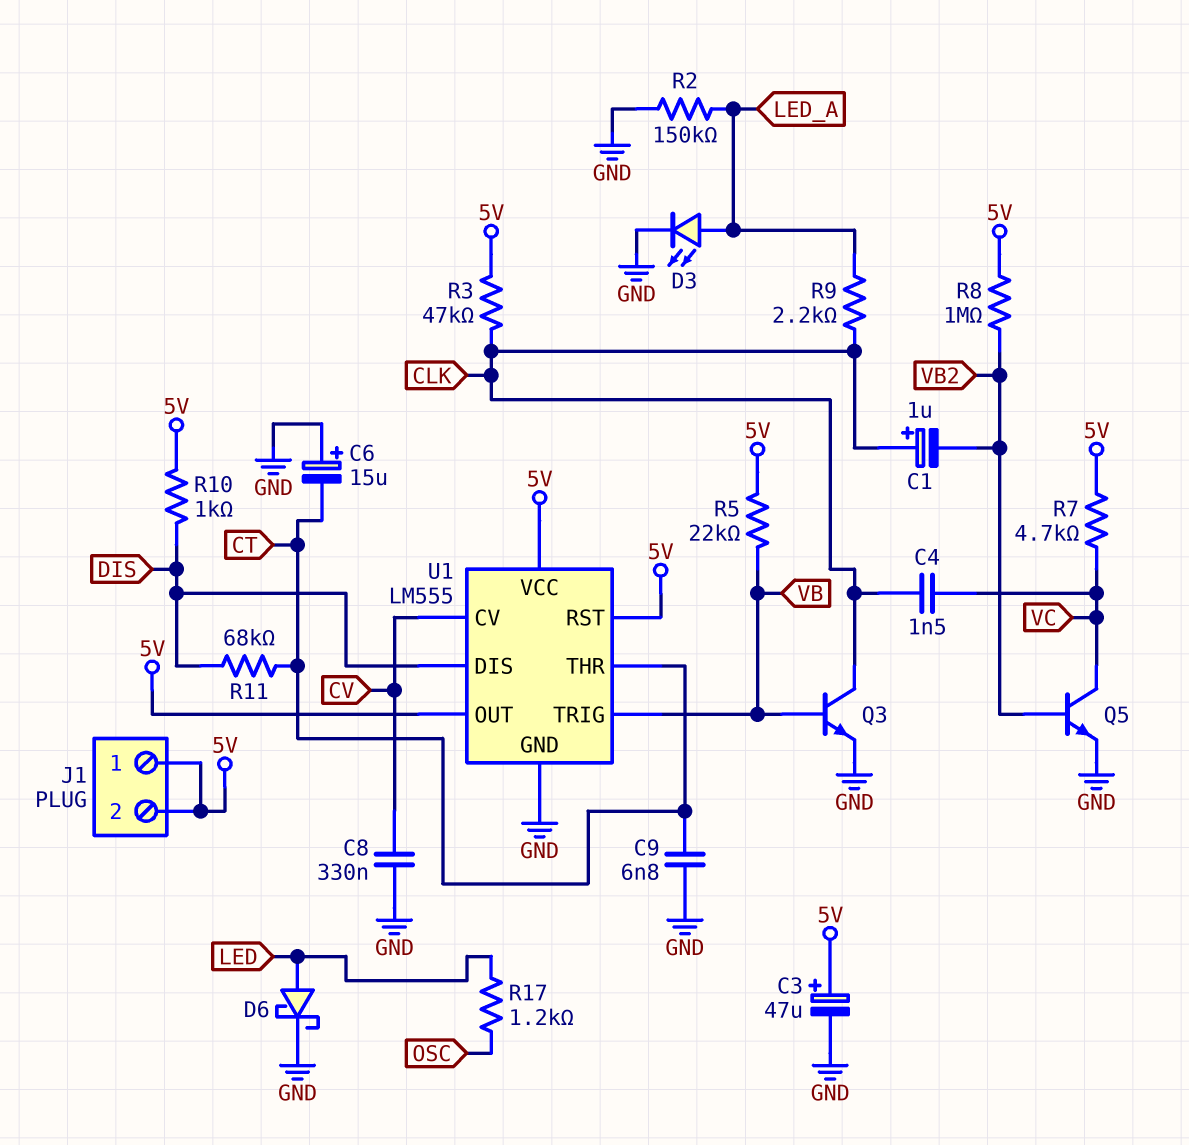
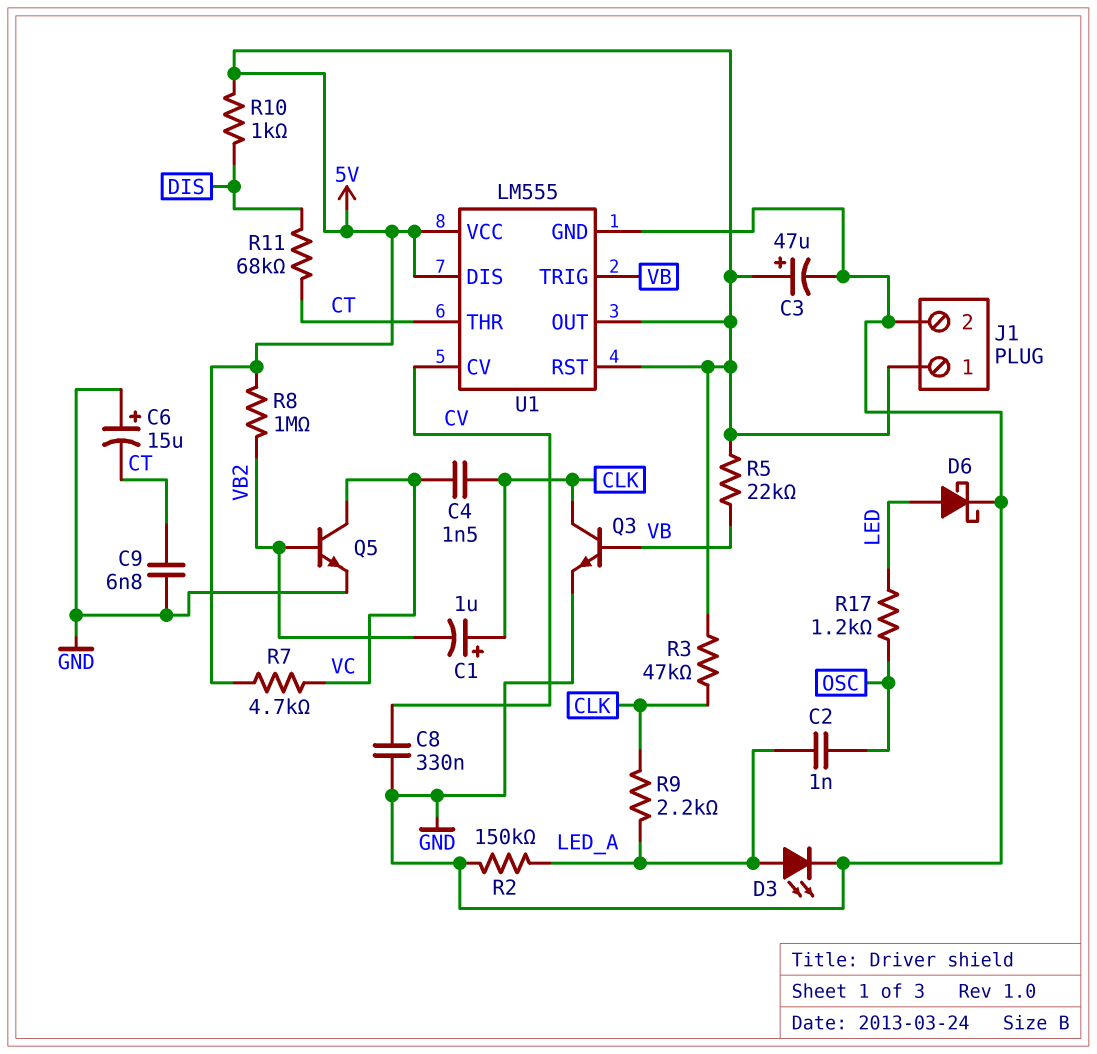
C2: none -> 1nF (LED_A, OSC)
J1 pin 2: 5V -> GND
U1 pin DIS: DIS -> 5V

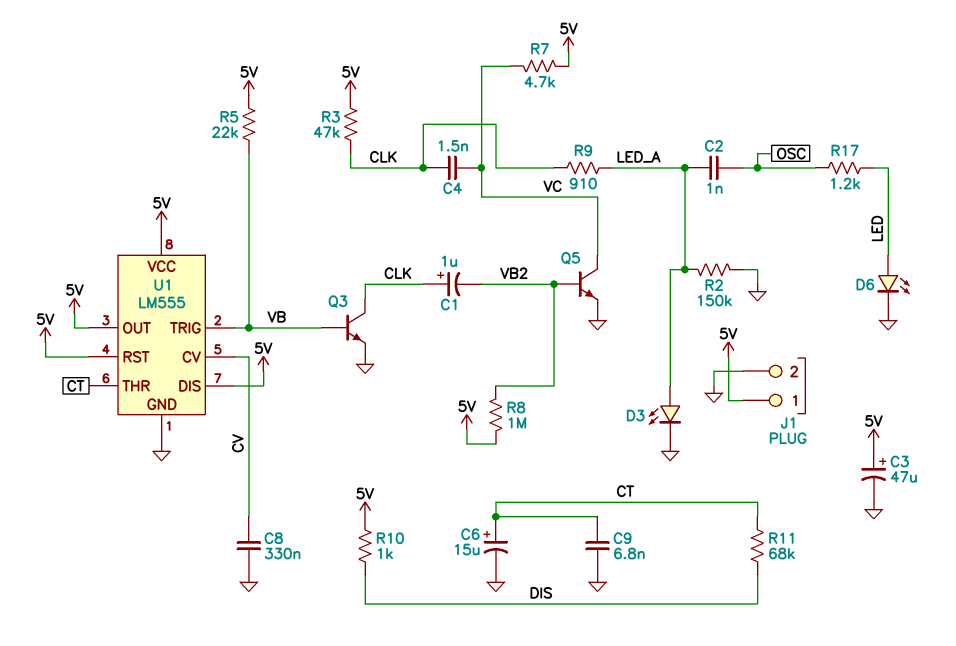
C6: 15uF (plus GND, minus CT) -> 15uF (plus CT, minus GND)
D6: schottky (A LED, K GND) -> LED (A LED, K GND)
R9: 2.2k (CLK, LED_A) -> 910 (CLK, LED_A)

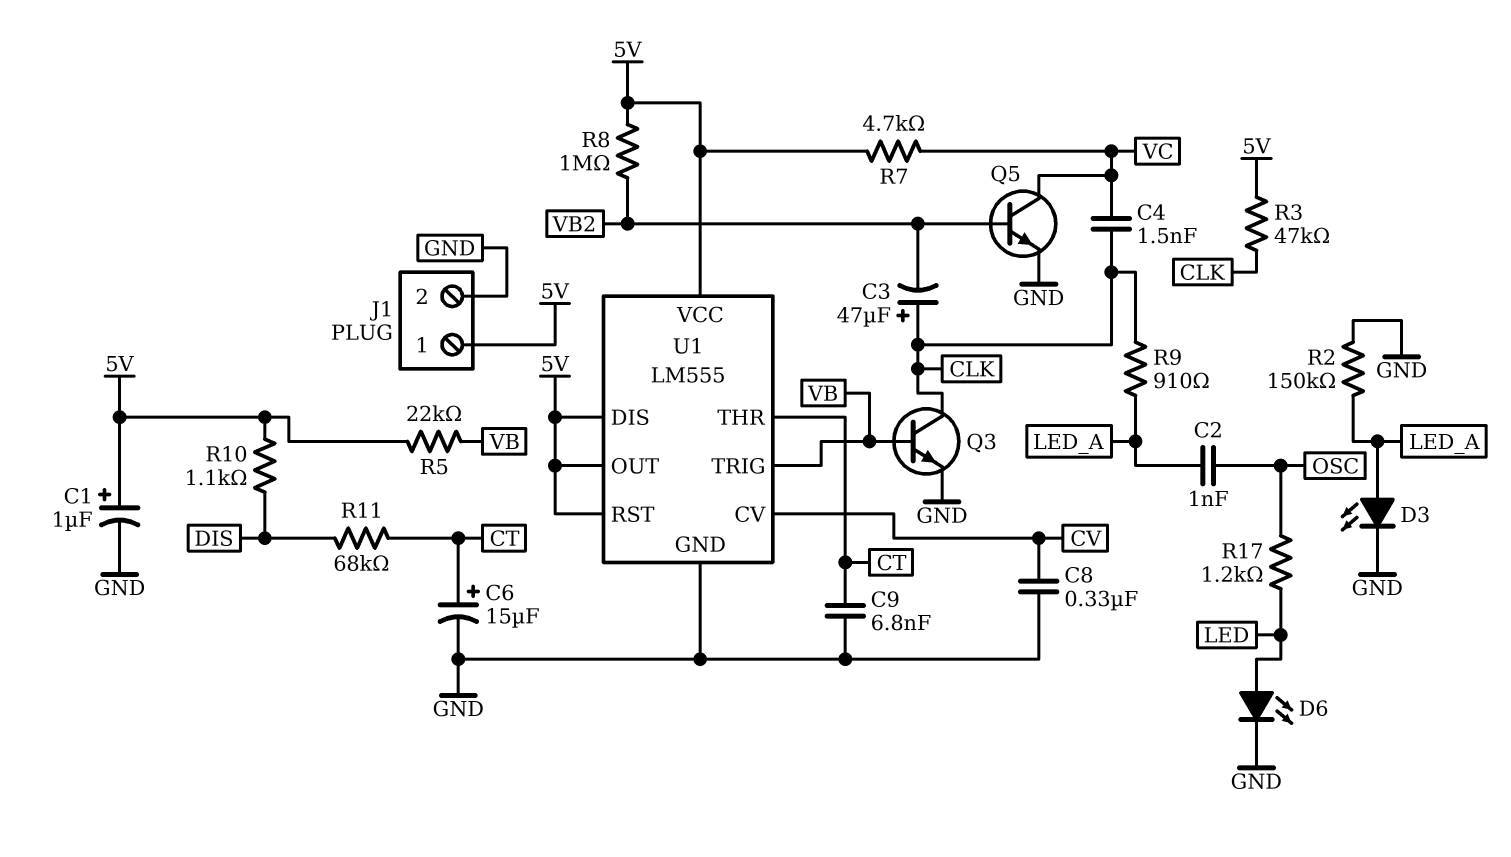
C1: 1uF (plus CLK, minus VB2) -> 1uF (plus 5V, minus GND)
C3: 47uF (plus 5V, minus GND) -> 47uF (plus CLK, minus VB2)
R10: 1k (5V, DIS) -> 1.1k (5V, DIS)

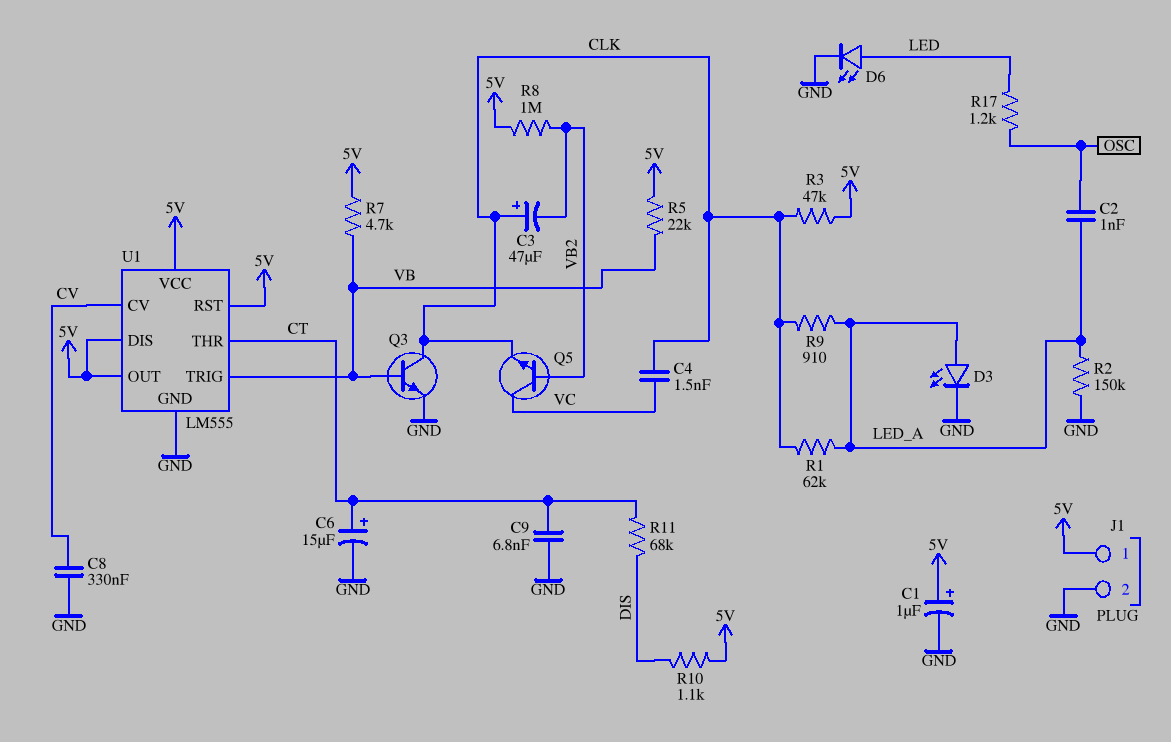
Q5: NPN (B VB2, C VC, E GND) -> NPN (B VB2, C VC, E CLK)
R1: none -> 62k (CLK, LED_A)
R7: 4.7k (5V, VC) -> 4.7k (5V, VB)

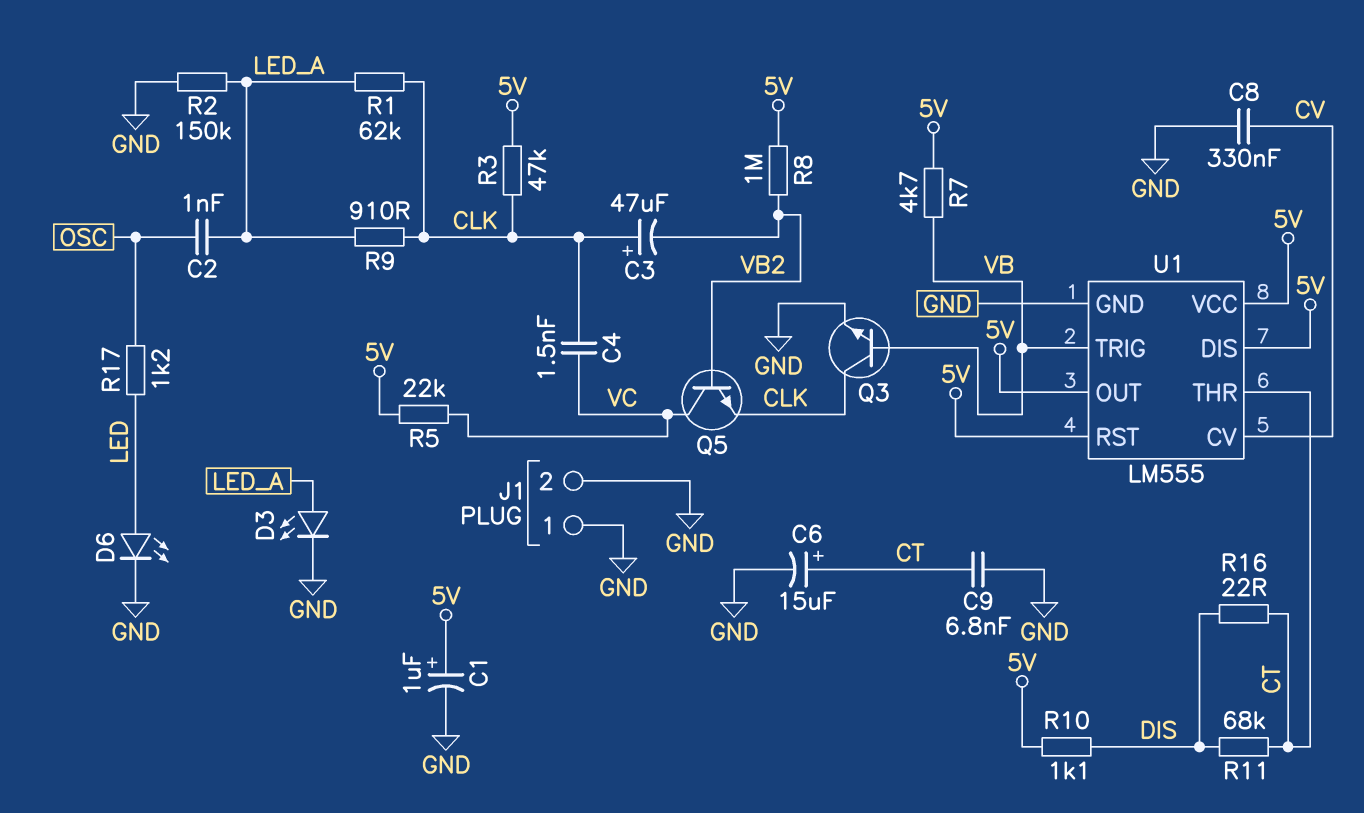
J1 pin 1: 5V -> GND
R5: 22k (5V, VB) -> 22k (5V, VC)
R16: none -> 22 (CT, DIS)

